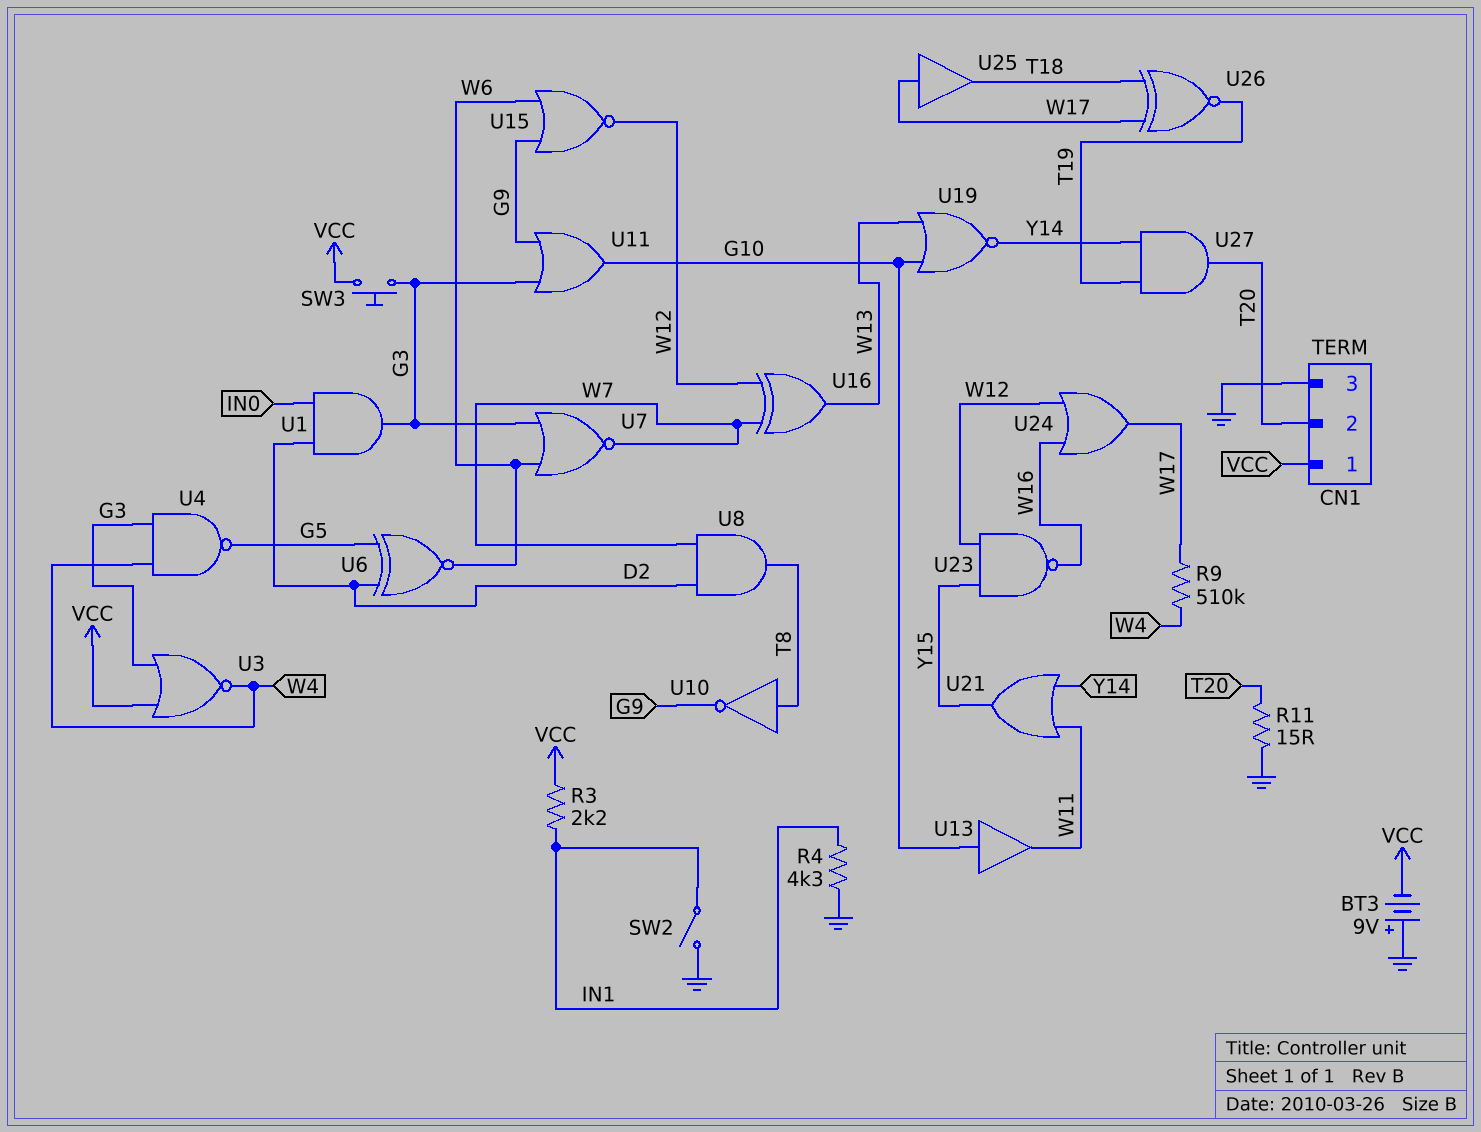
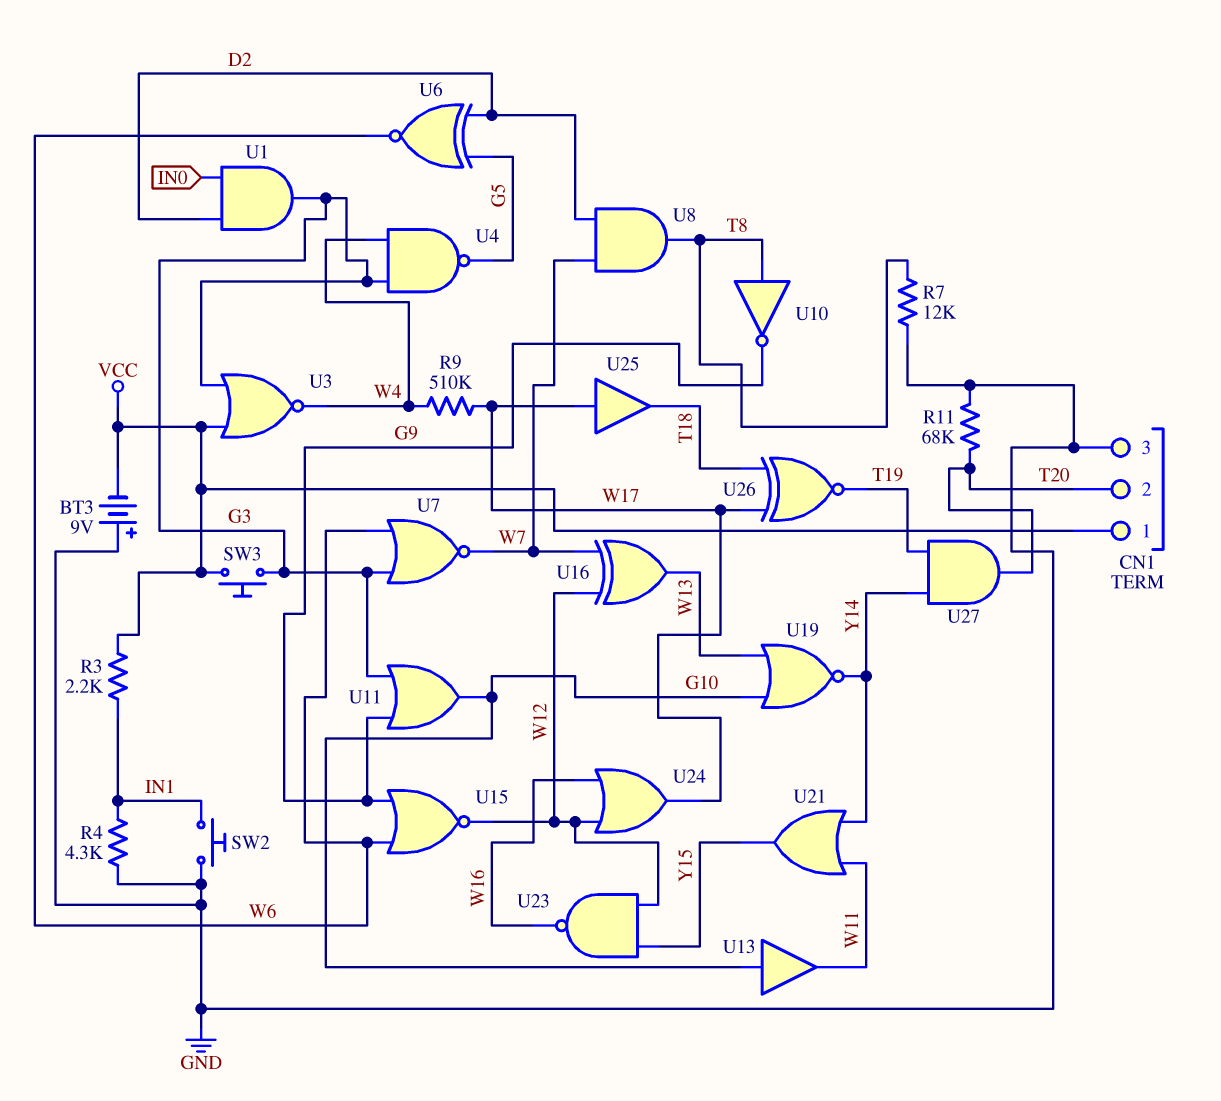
R7: none -> 12k (GND, T8)
R11: 15 (GND, T20) -> 68k (GND, T20)
SW2: switch (GND, IN1) -> button (GND, IN1)

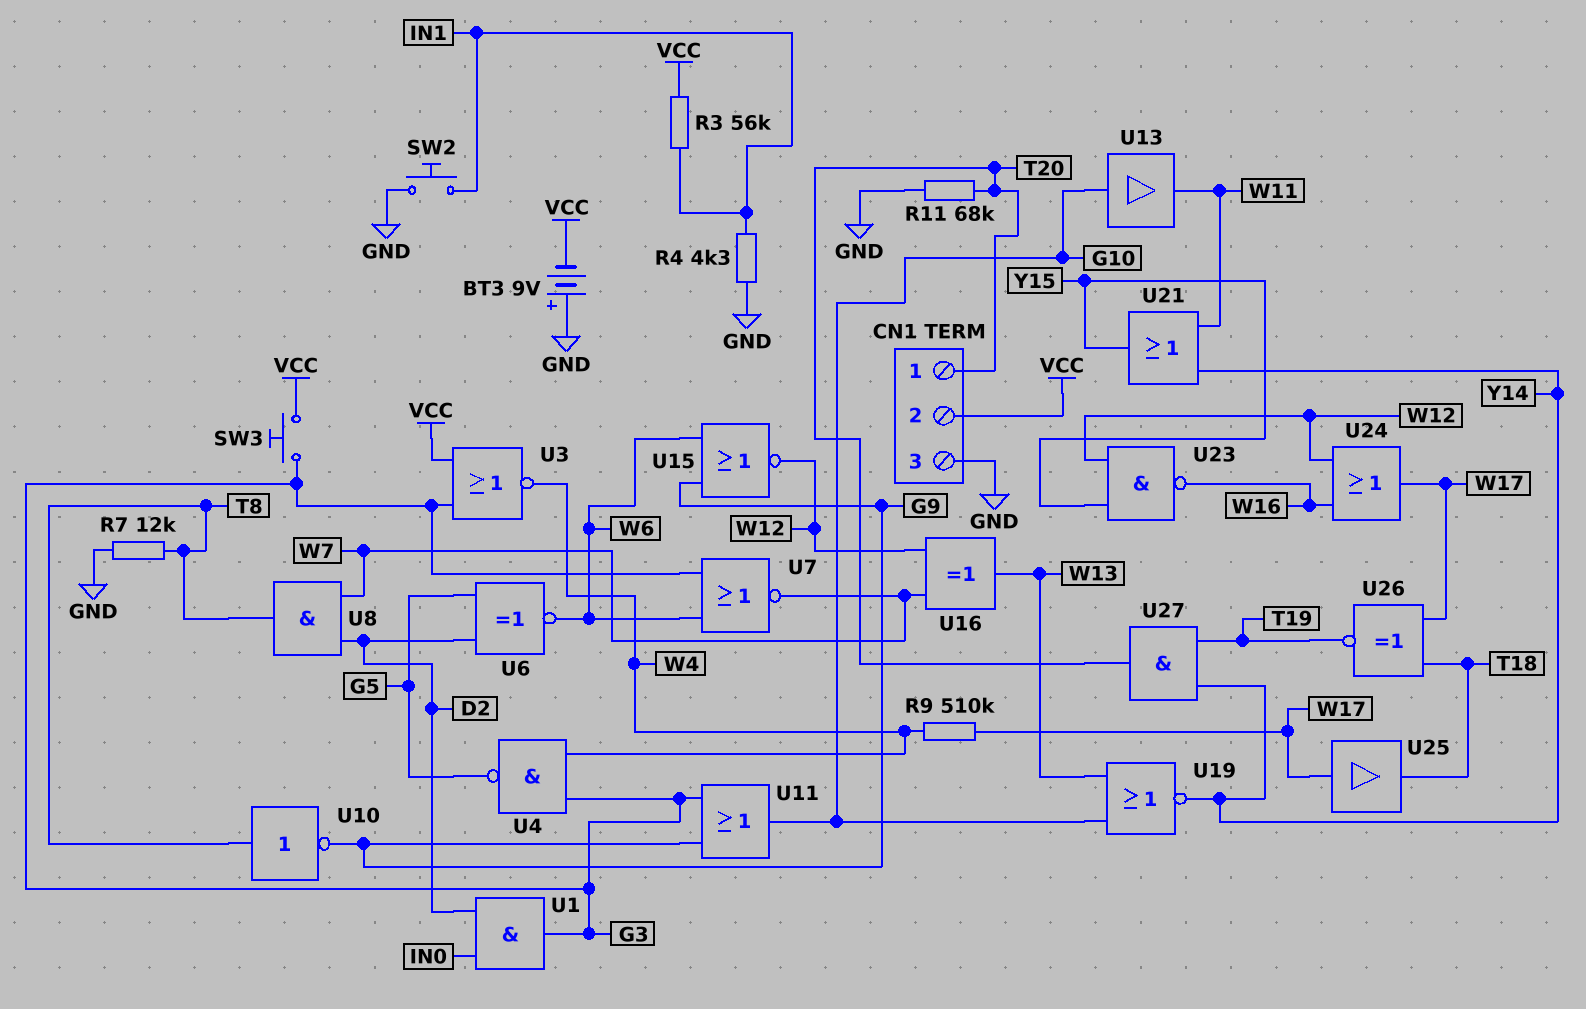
CN1 pin 1: VCC -> T20
CN1 pin 2: T20 -> VCC
R3: 2.2k (IN1, VCC) -> 56k (IN1, VCC)

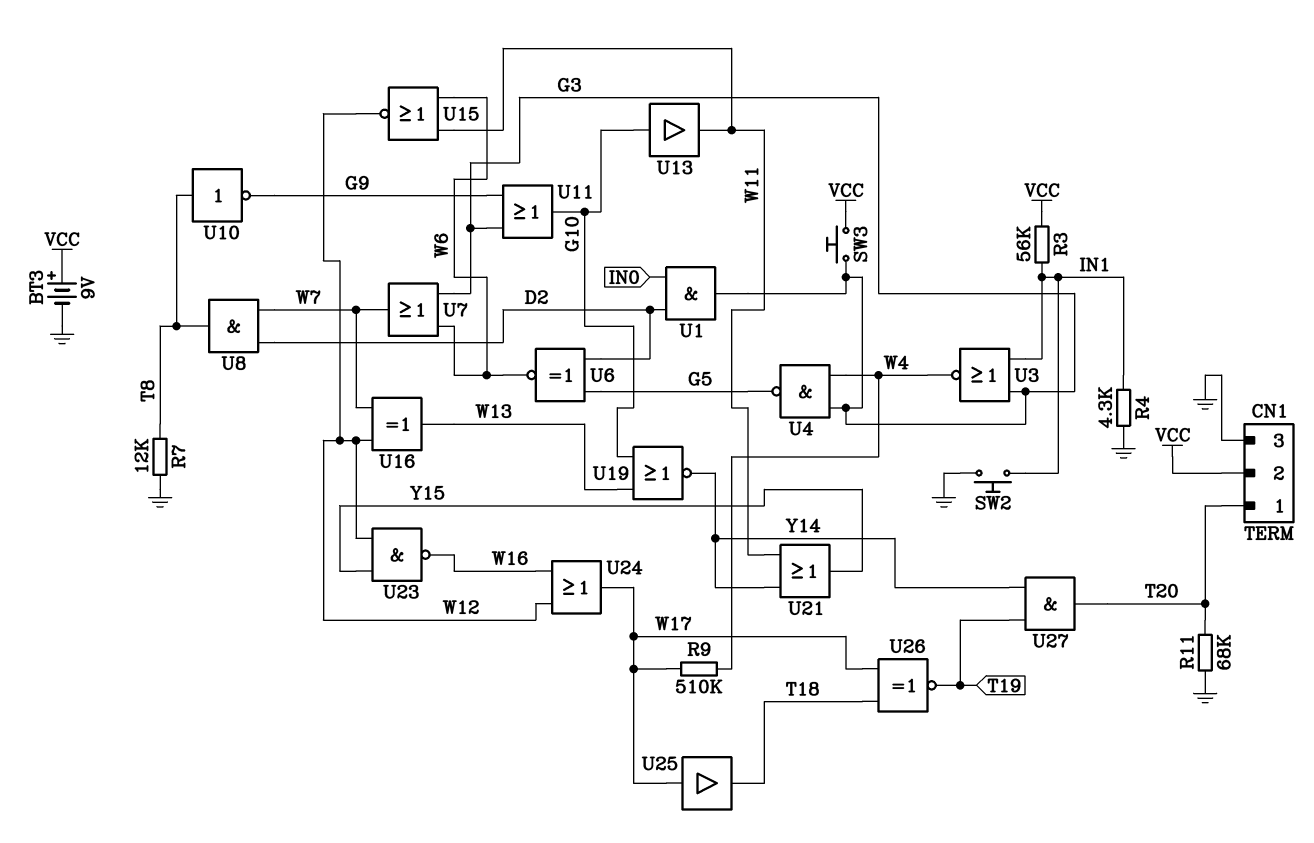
BT3: 9V (plus GND, minus VCC) -> 9V (plus VCC, minus GND)
U3: NOR (in G3, in VCC, out W4) -> NOR (in G3, in IN1, out W4)
U7: NOR (in G3, in W6, out W7) -> OR (in G3, in W6, out W7)
U15: NOR (in G9, in W6, out W12) -> NOR (in W6, in W11, out W12)

